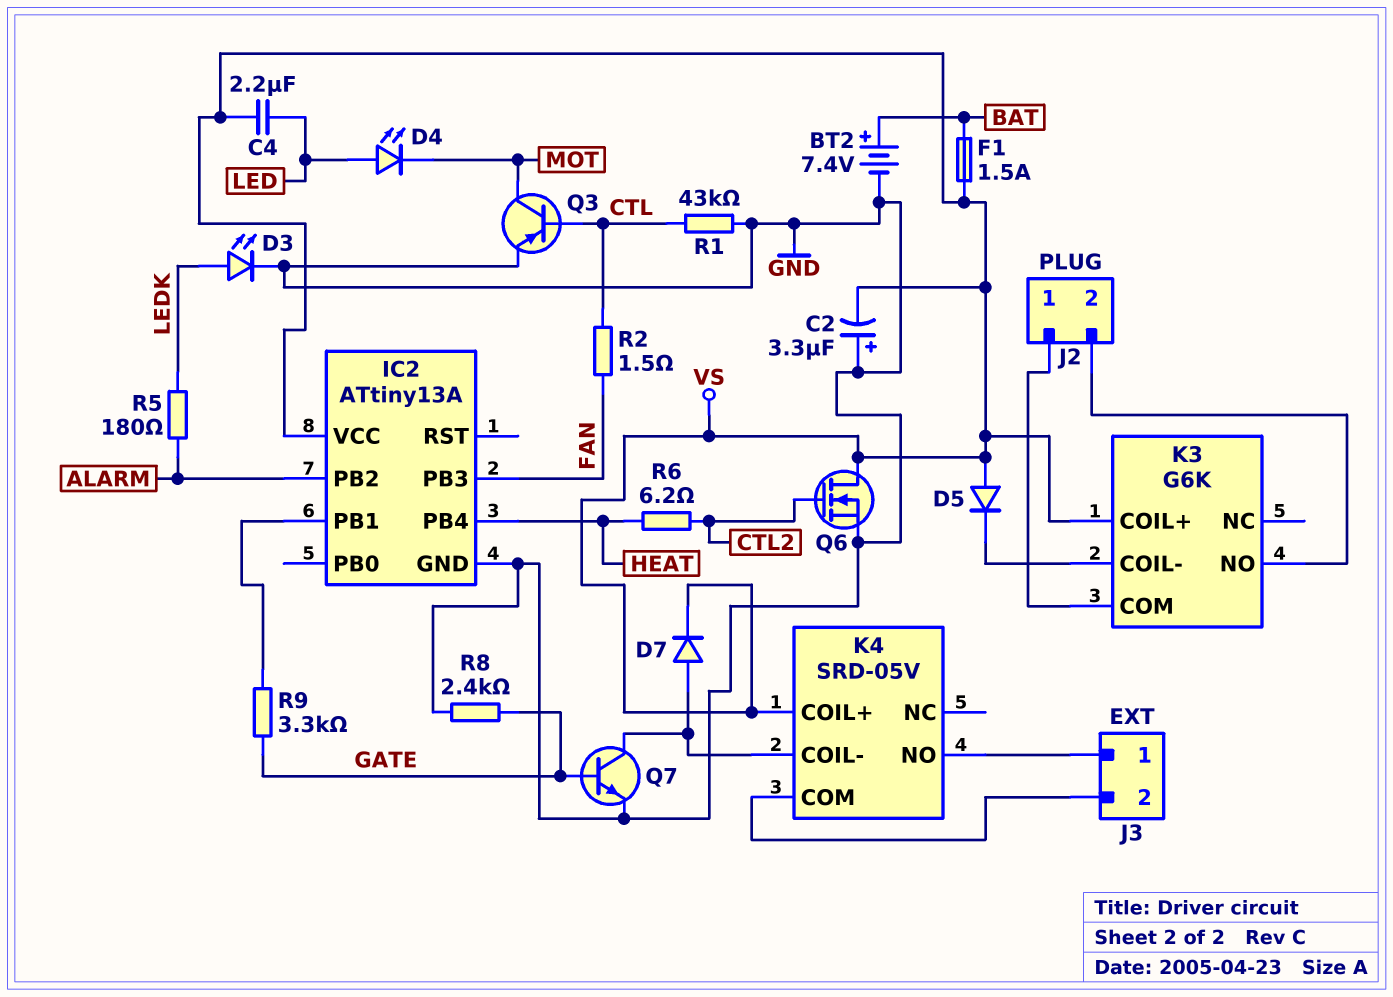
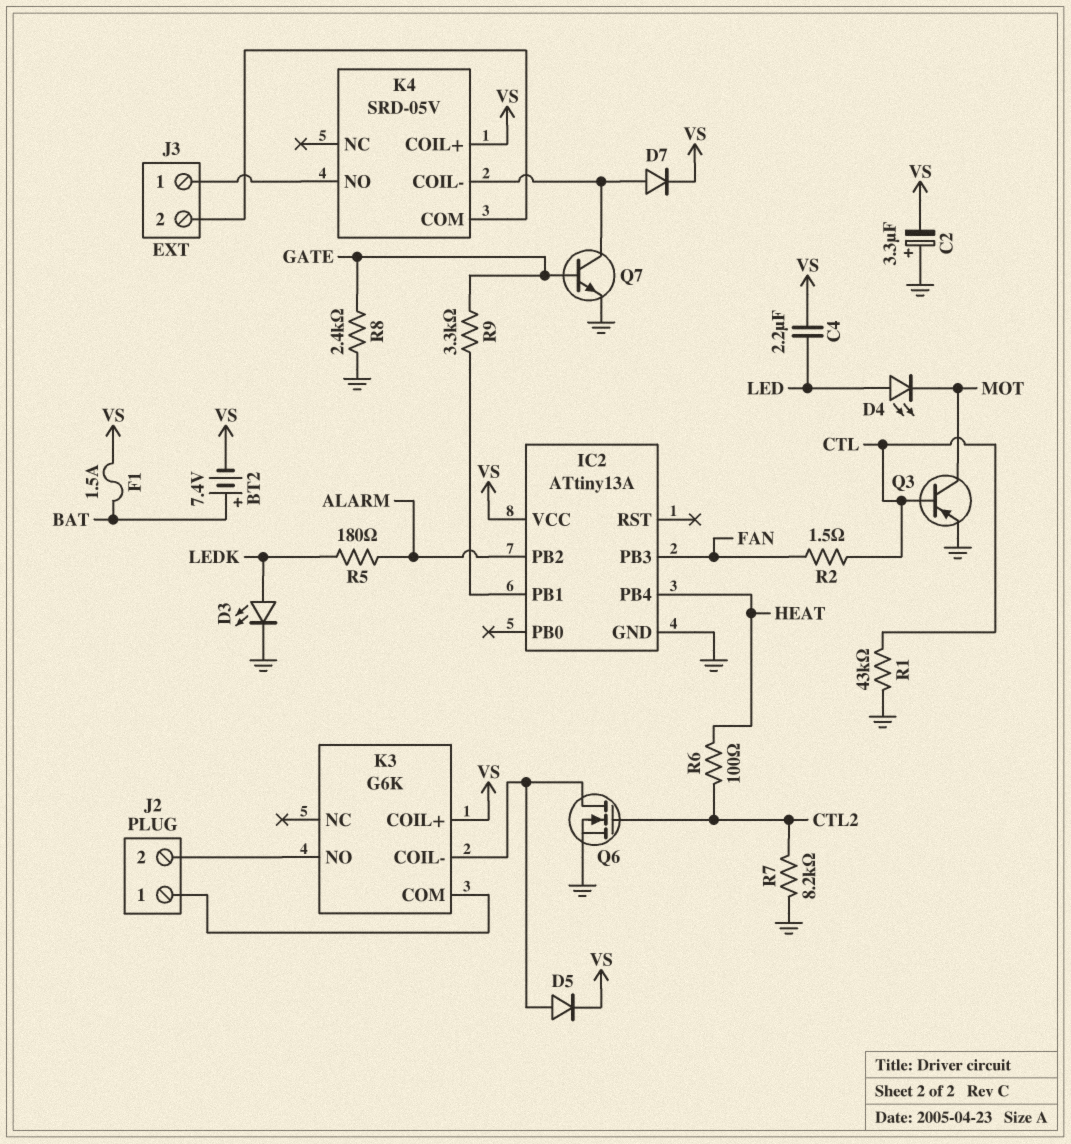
BT2: 7.4V (plus BAT, minus GND) -> 7.4V (plus BAT, minus VS)
D5: diode (A VS, K K3/COIL-) -> diode (A K3/COIL-, K VS)
Q6: NMOS (G CTL2, D VS, S GND) -> NMOS (G CTL2, D K3/COIL-, S GND)
R6: 6.2 (CTL2, HEAT) -> 100 (CTL2, HEAT)
R7: none -> 8.2k (CTL2, GND)

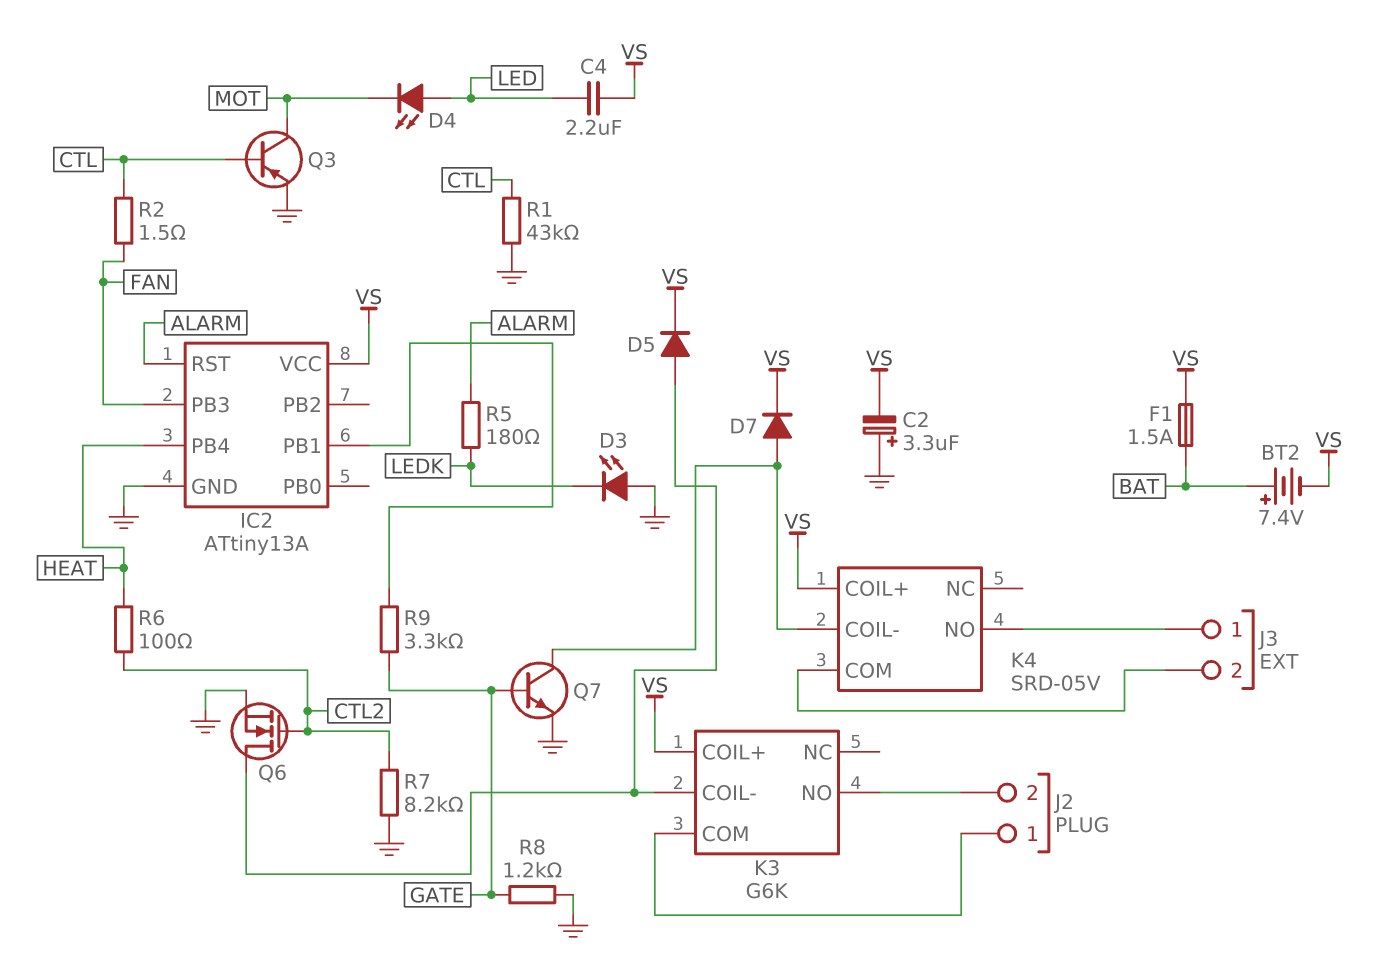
D3: LED (A LEDK, K GND) -> LED (A GND, K LEDK)
IC2 pin PB2: ALARM -> none
IC2 pin RST: none -> ALARM
R8: 2.4k (GATE, GND) -> 1.2k (GATE, GND)

